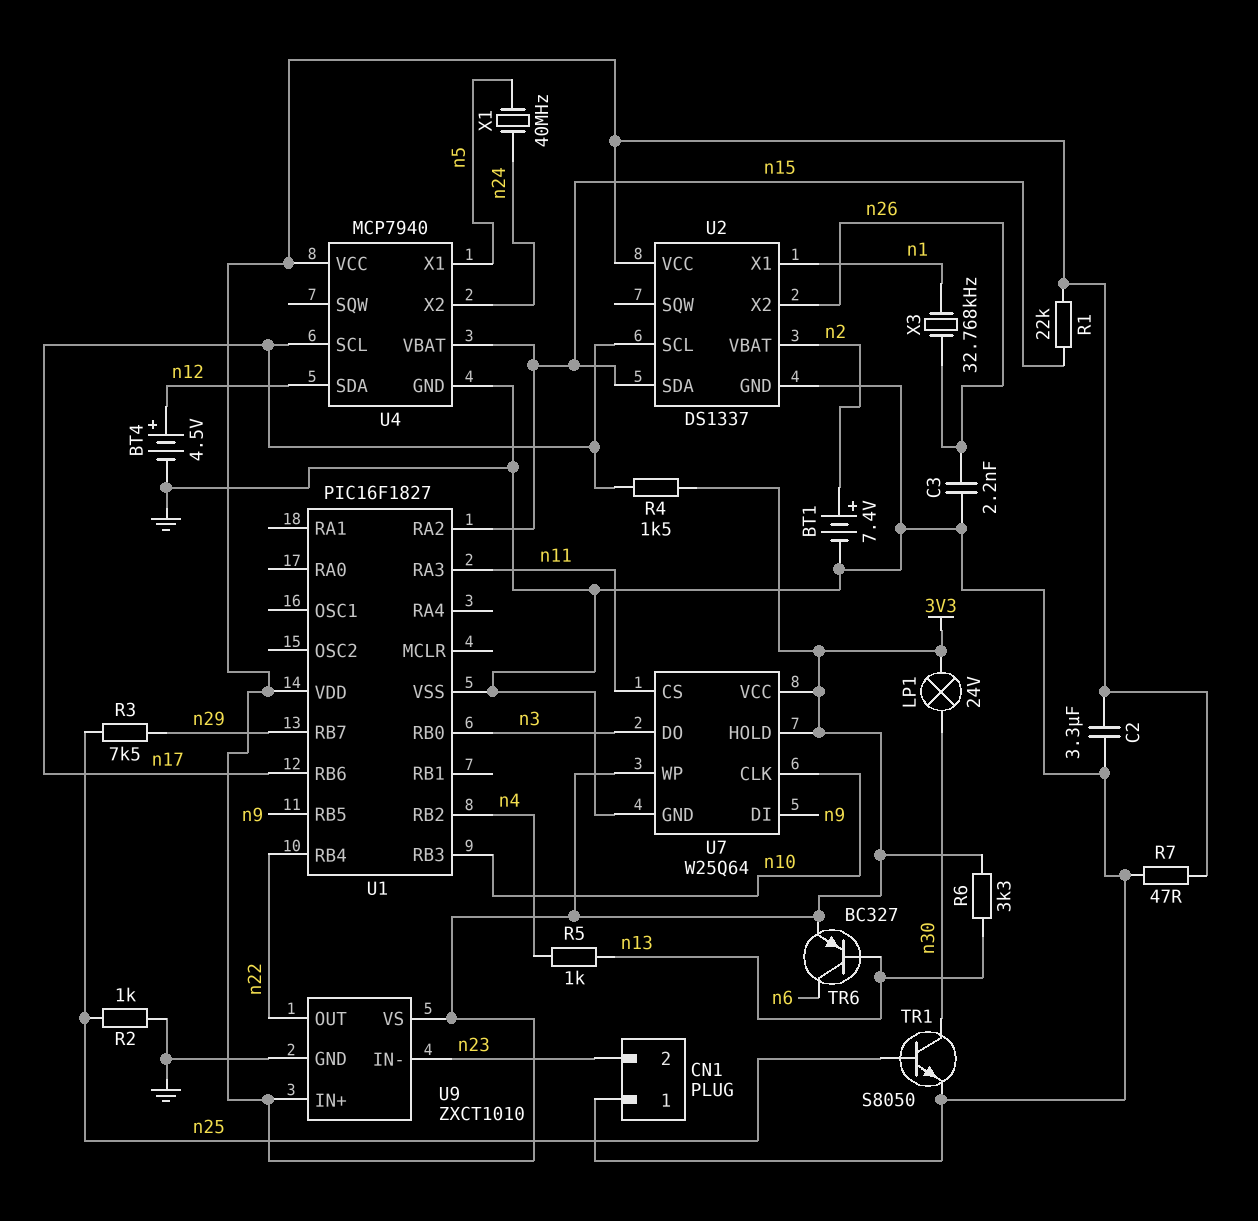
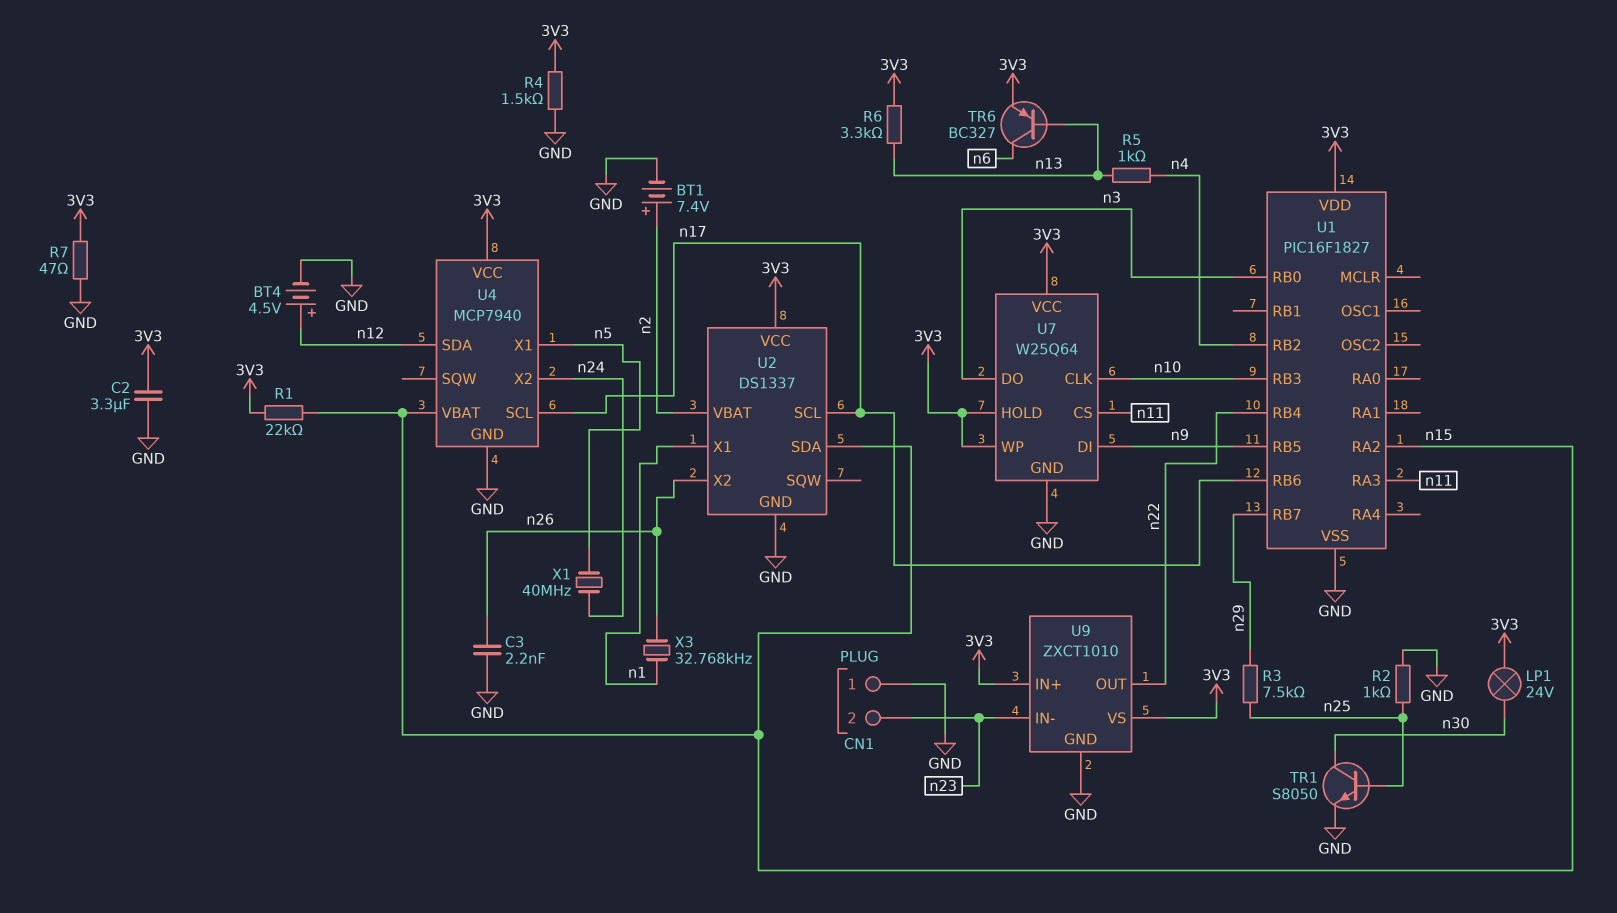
R4: 1.5k (3V3, n17) -> 1.5k (3V3, GND)

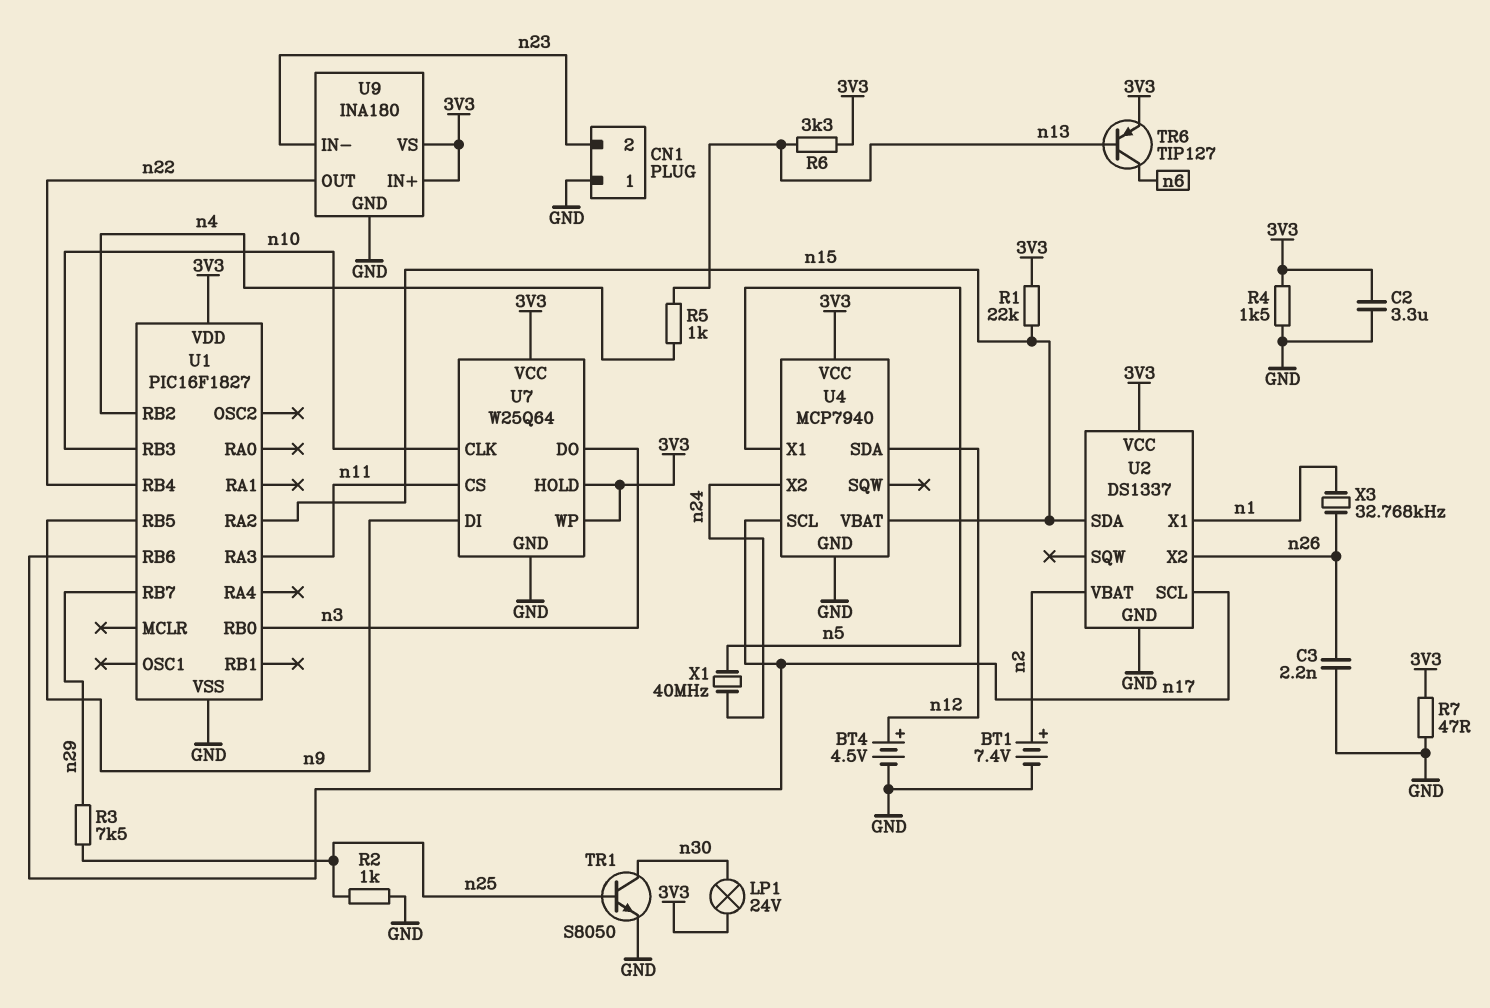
TR6: PNP BC327 (B n13, C n6, E 3V3) -> PNP TIP127 (B n13, C n6, E 3V3)
U9: ZXCT1010 -> INA180

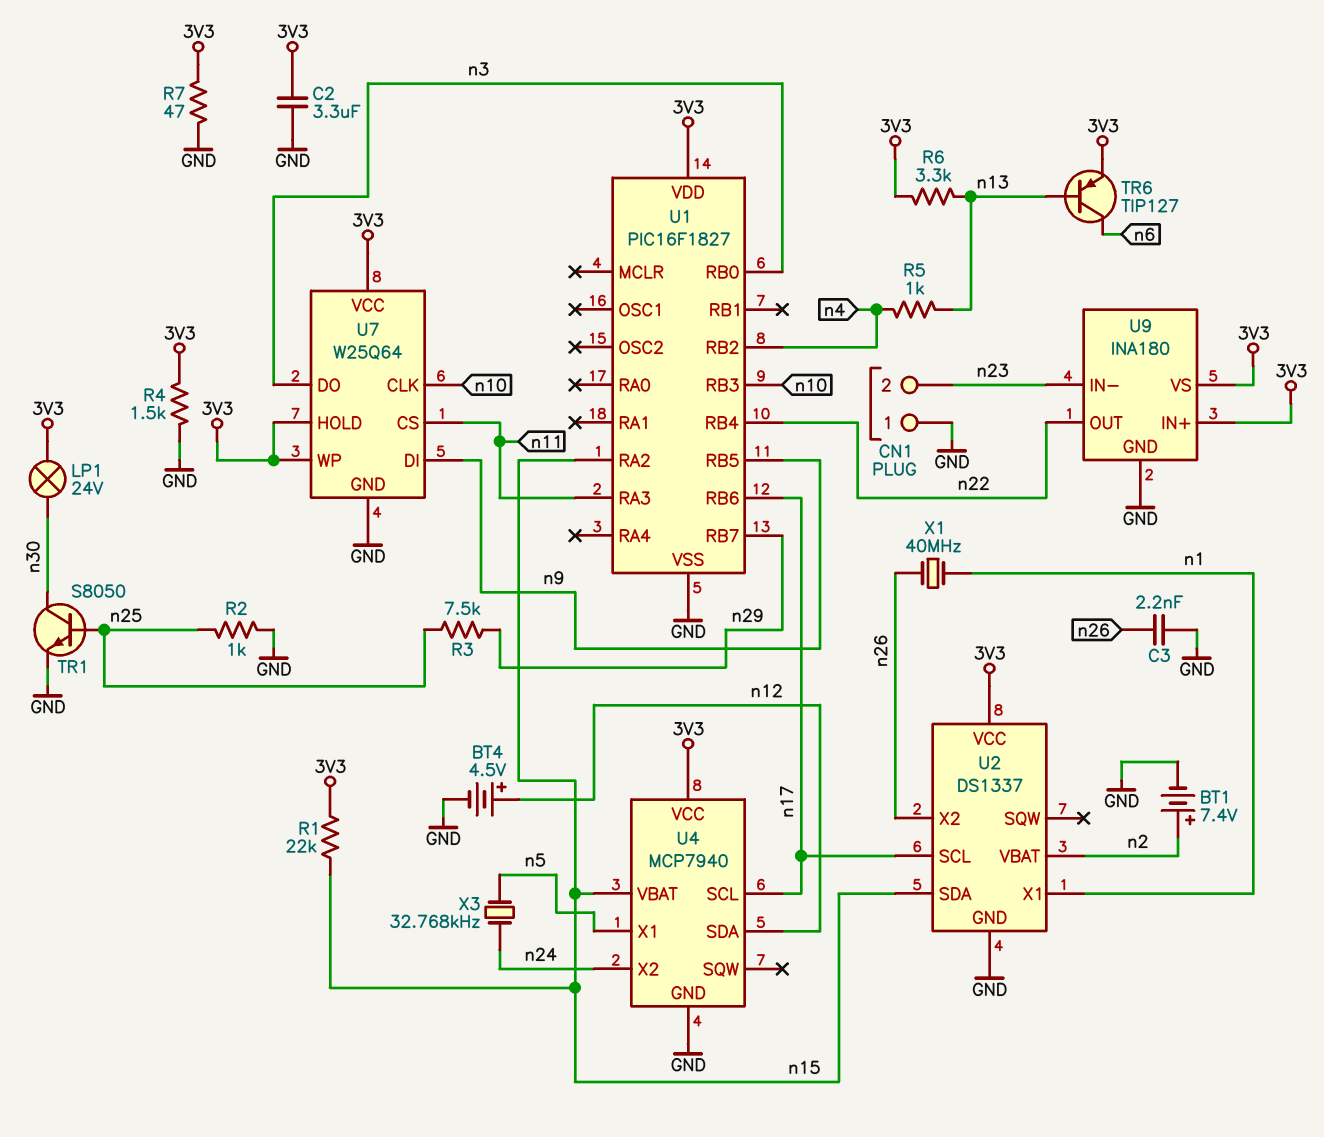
X1: 40MHz (n5, n24) -> 40MHz (n1, n26)
X3: 32.768kHz (n1, n26) -> 32.768kHz (n5, n24)

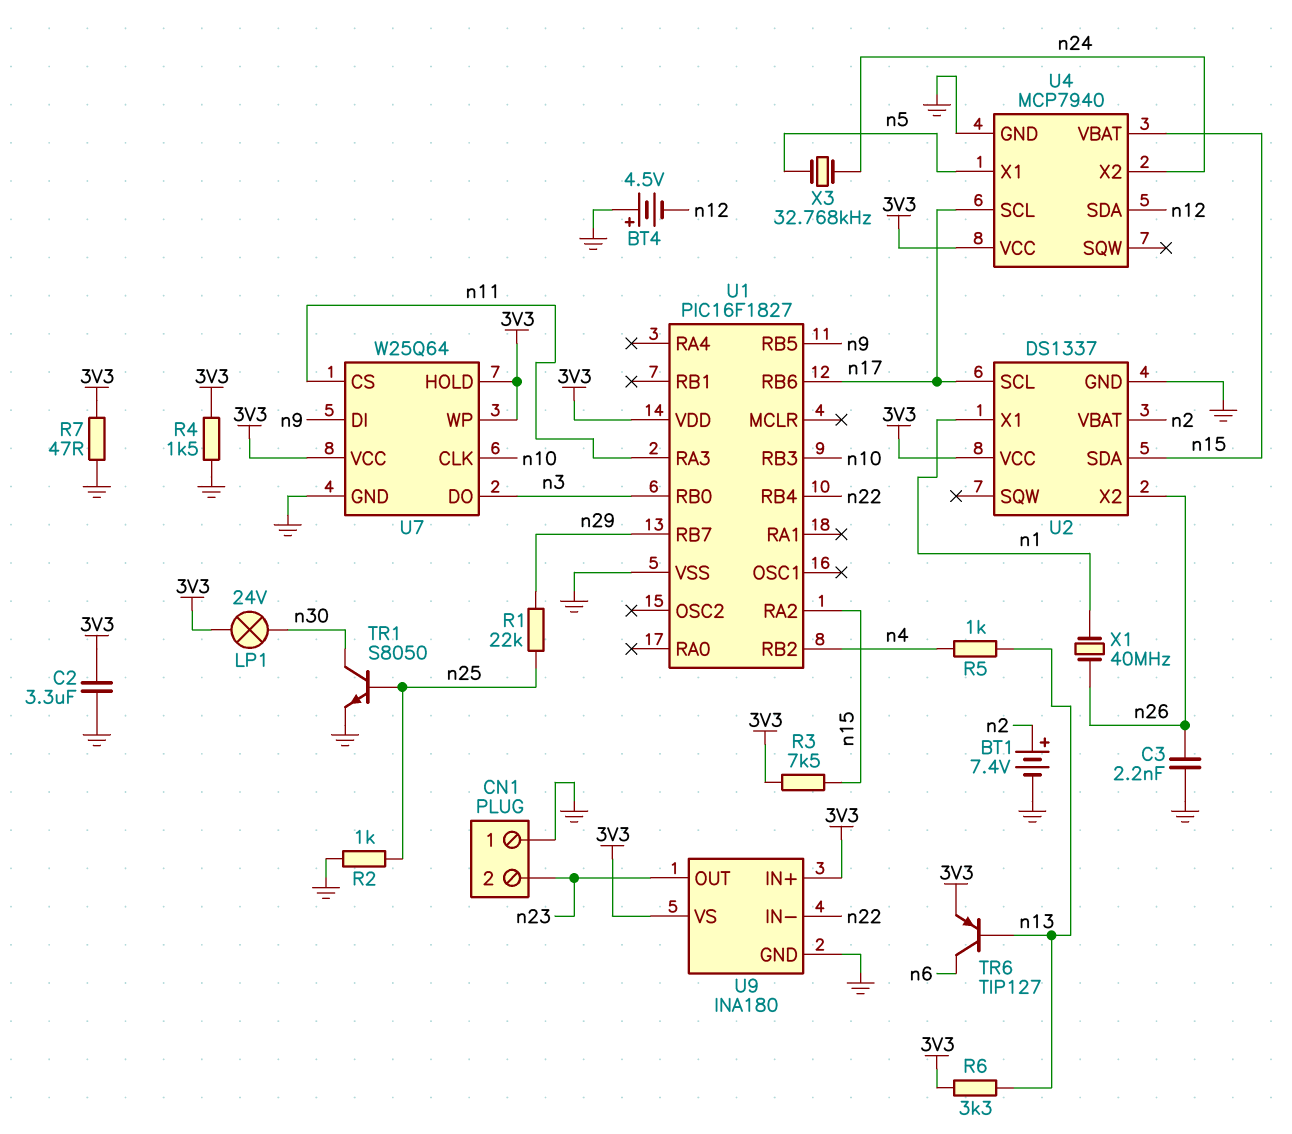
BT4: 4.5V (plus n12, minus GND) -> 4.5V (plus GND, minus n12)
R1: 22k (3V3, n15) -> 22k (n25, n29)
R3: 7.5k (n25, n29) -> 7.5k (3V3, n15)
U9 pin IN-: n23 -> n22
U9 pin OUT: n22 -> n23

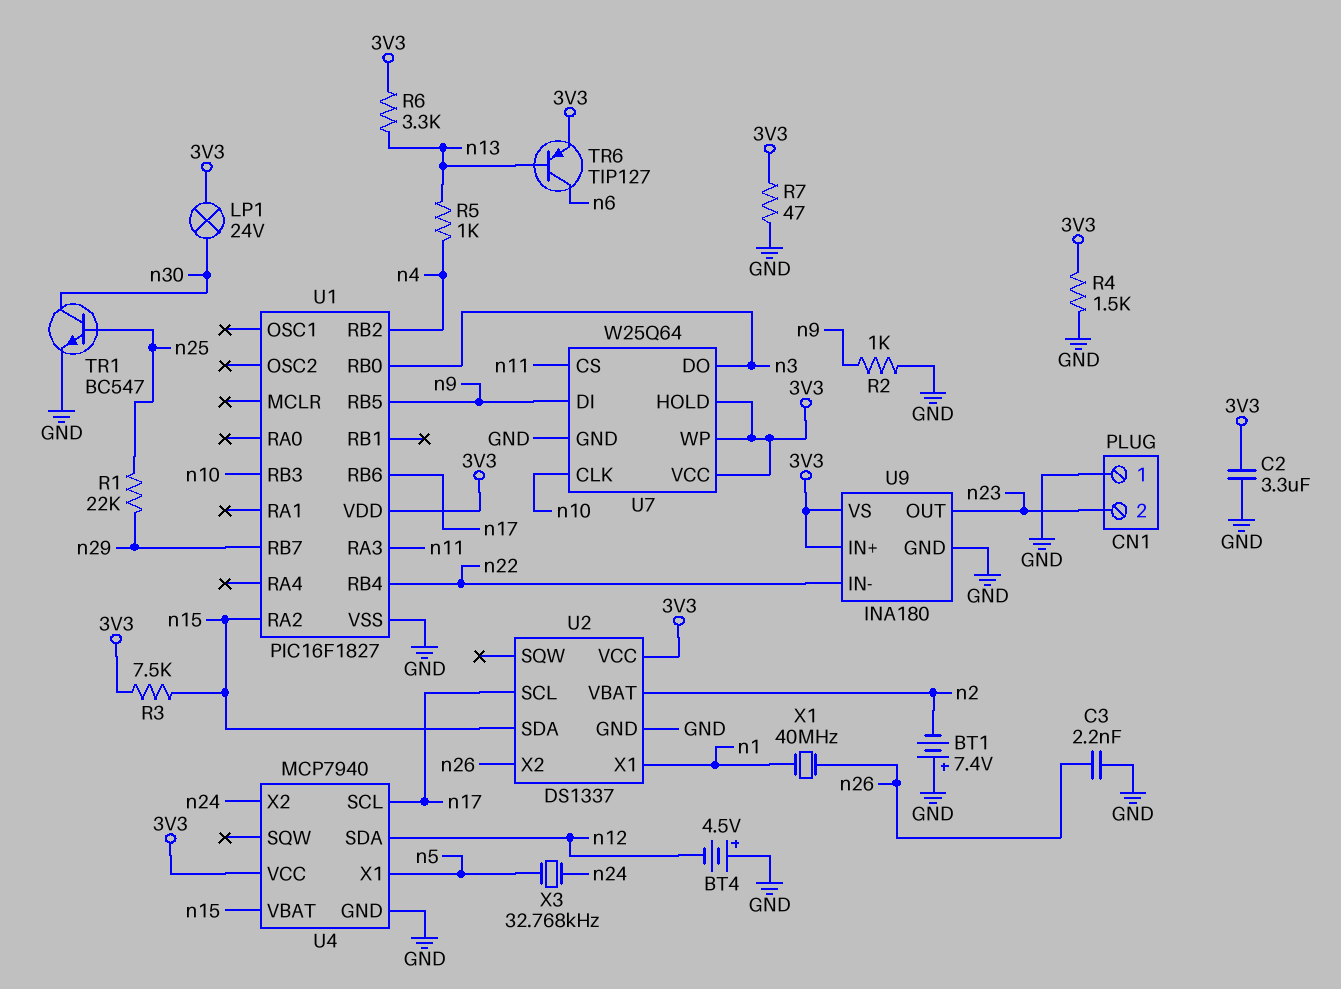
BT1: 7.4V (plus n2, minus GND) -> 7.4V (plus GND, minus n2)
R2: 1k (GND, n25) -> 1k (GND, n9)
TR1: NPN S8050 (B n25, C n30, E GND) -> NPN BC547 (B n25, C n30, E GND)

